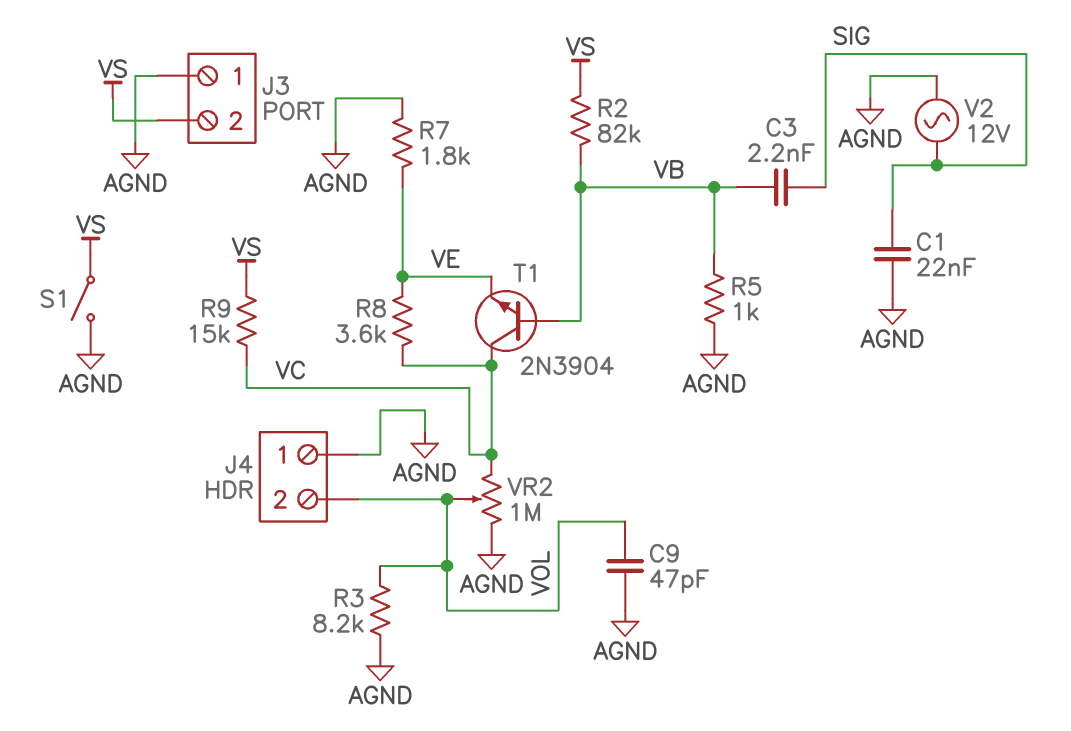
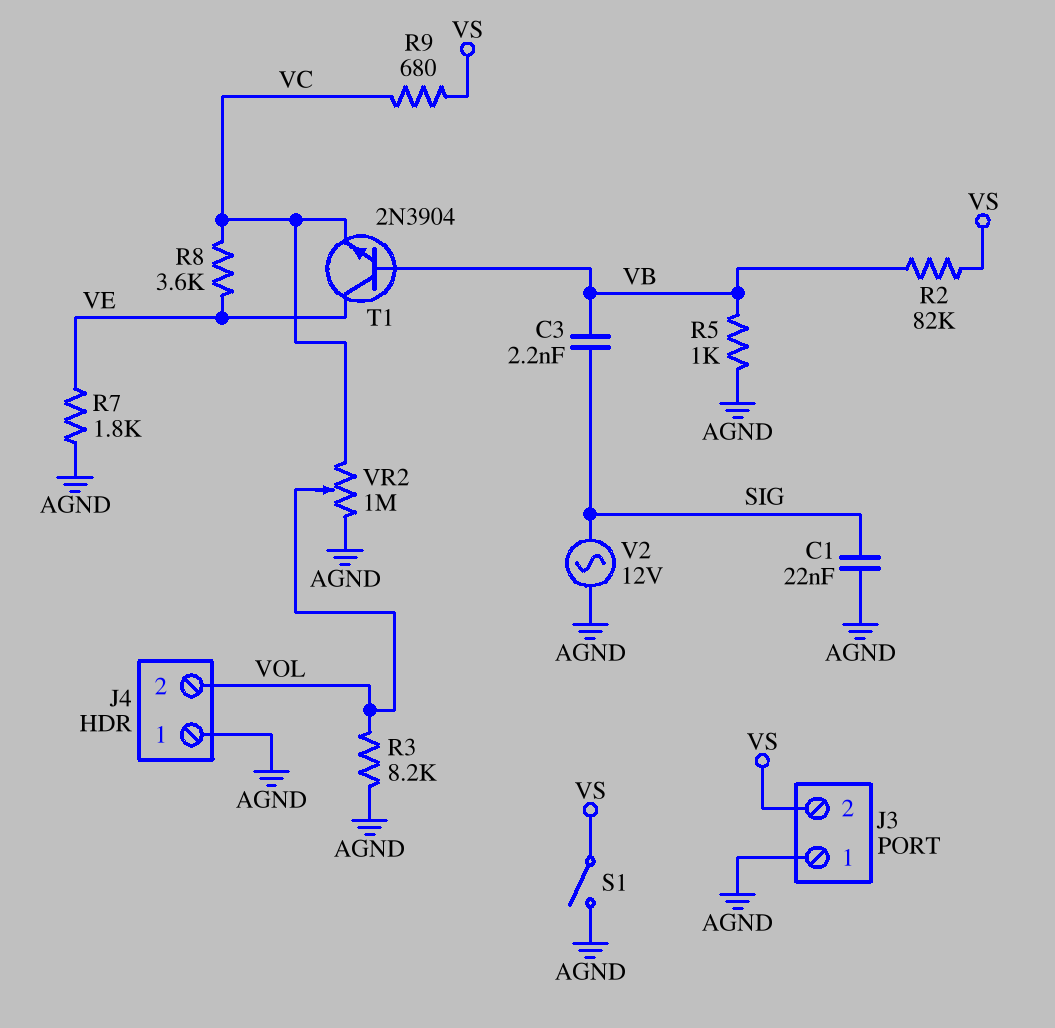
C9: 47pF (AGND, VOL) -> none
R9: 15k (VC, VS) -> 680 (VC, VS)
T1: NPN 2N3904 (B VB, C VC, E VE) -> NPN 2N3904 (B VB, C VE, E VC)

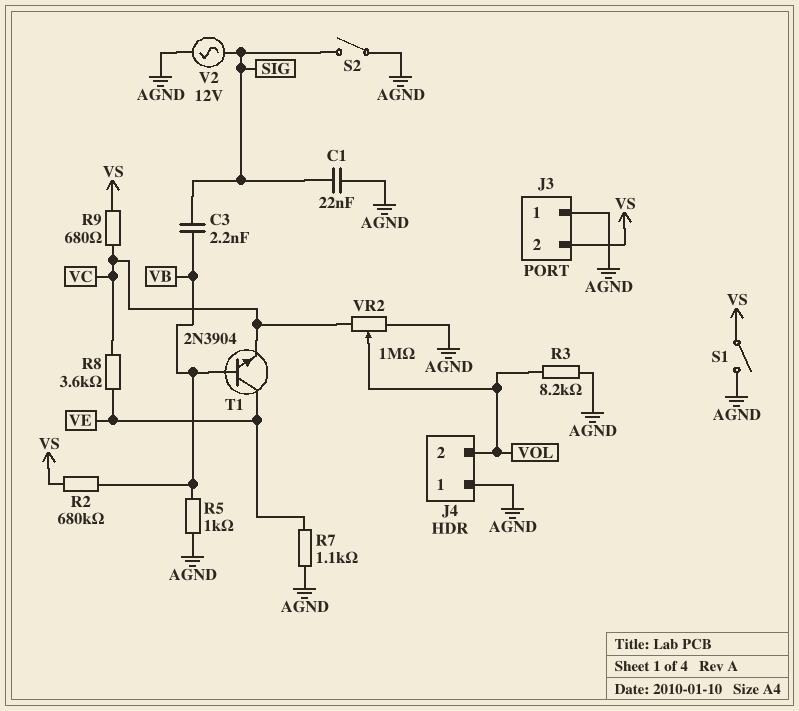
R2: 82k (VB, VS) -> 680k (VB, VS)
R7: 1.8k (AGND, VE) -> 1.1k (AGND, VE)
S2: none -> switch (AGND, SIG)

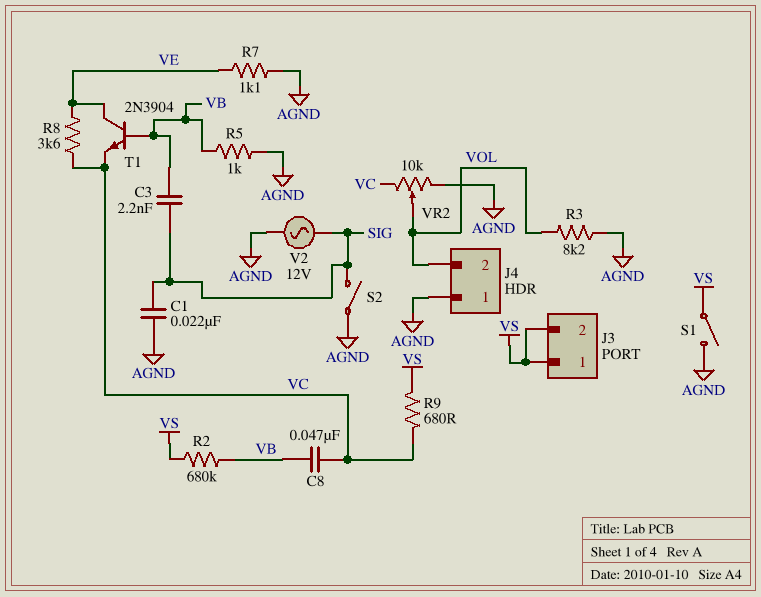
C8: none -> 47nF (VB, VC)
J3 pin 1: AGND -> VS
VR2: 1M (AGND, VC, wiper VOL) -> 10k (AGND, VC, wiper VOL)

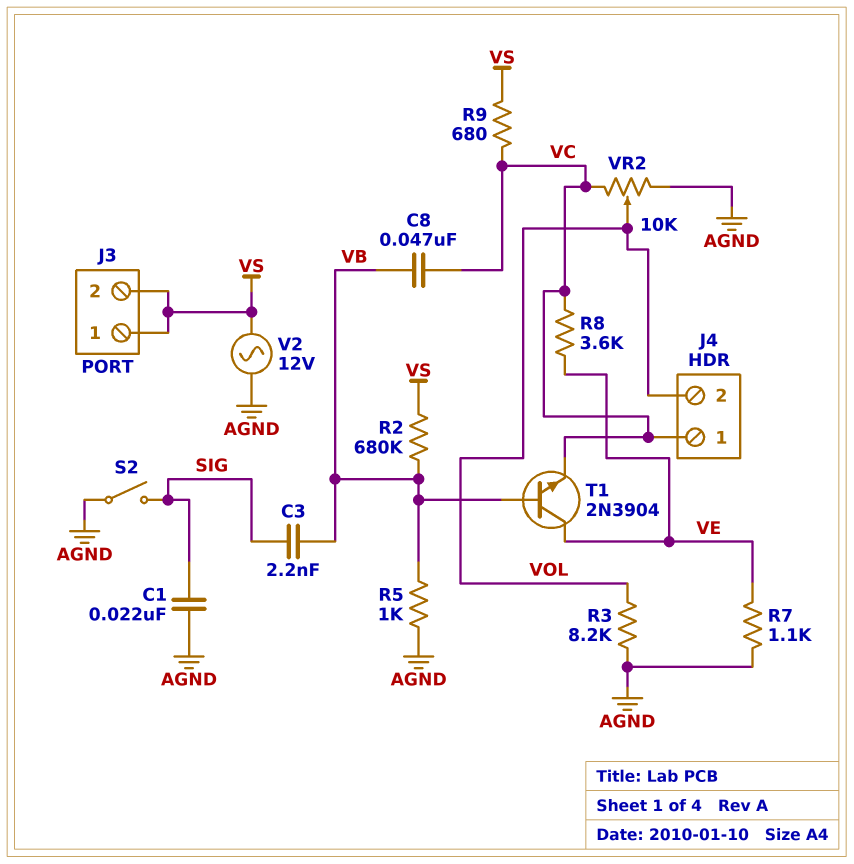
J4 pin 1: AGND -> VC
S1: switch (AGND, VS) -> none
V2: AC 12V (AGND, SIG) -> AC 12V (AGND, VS)

